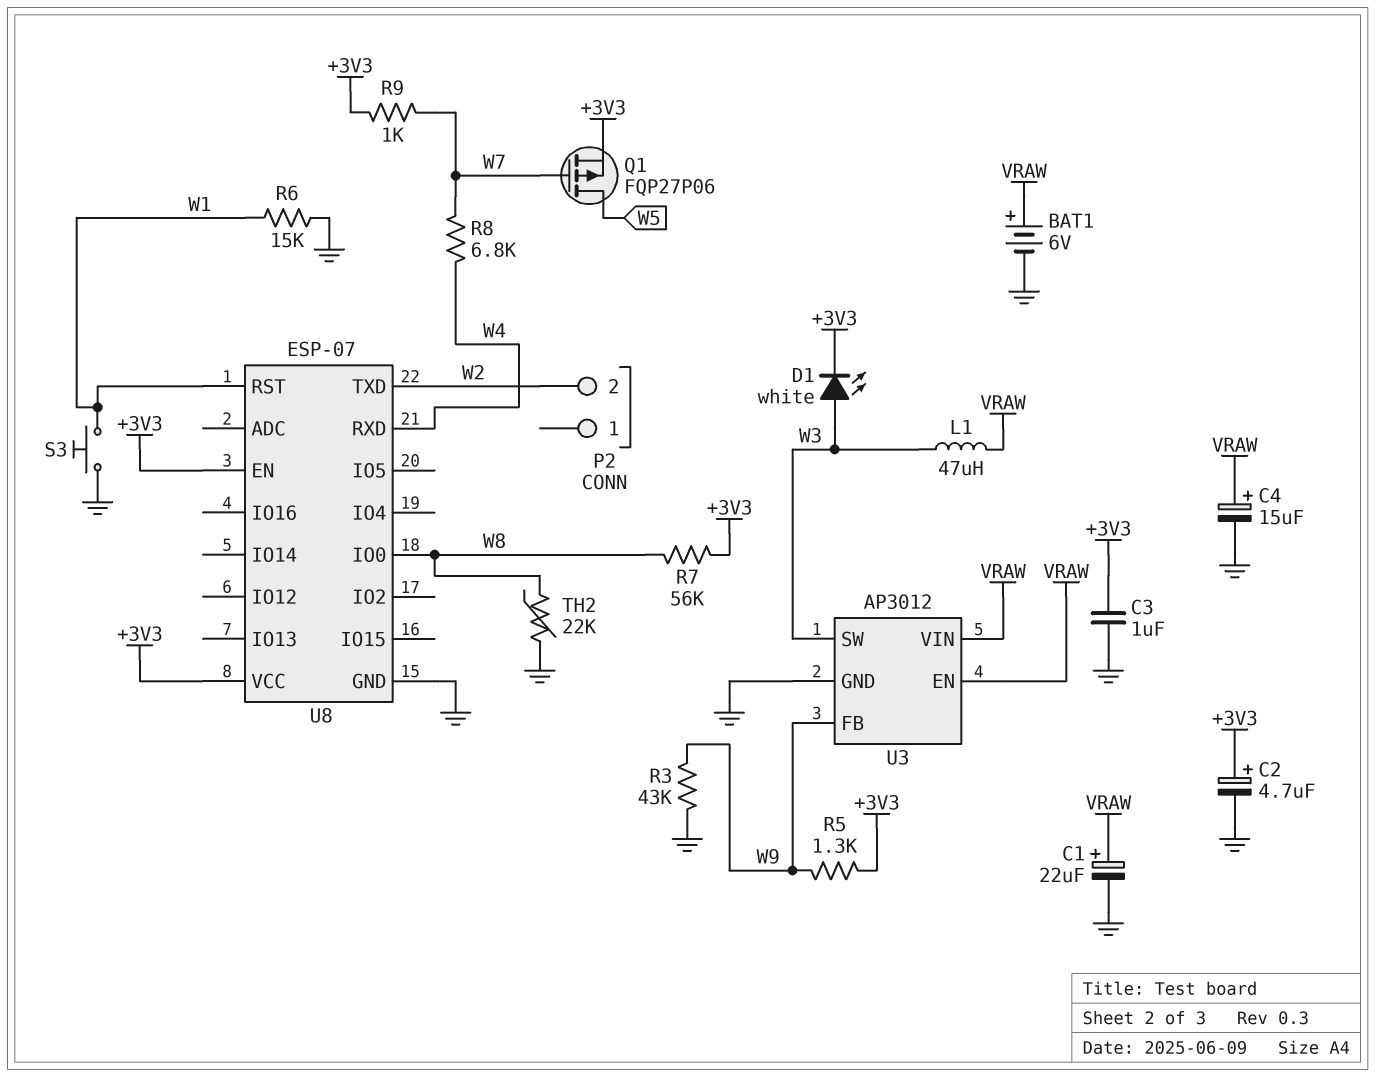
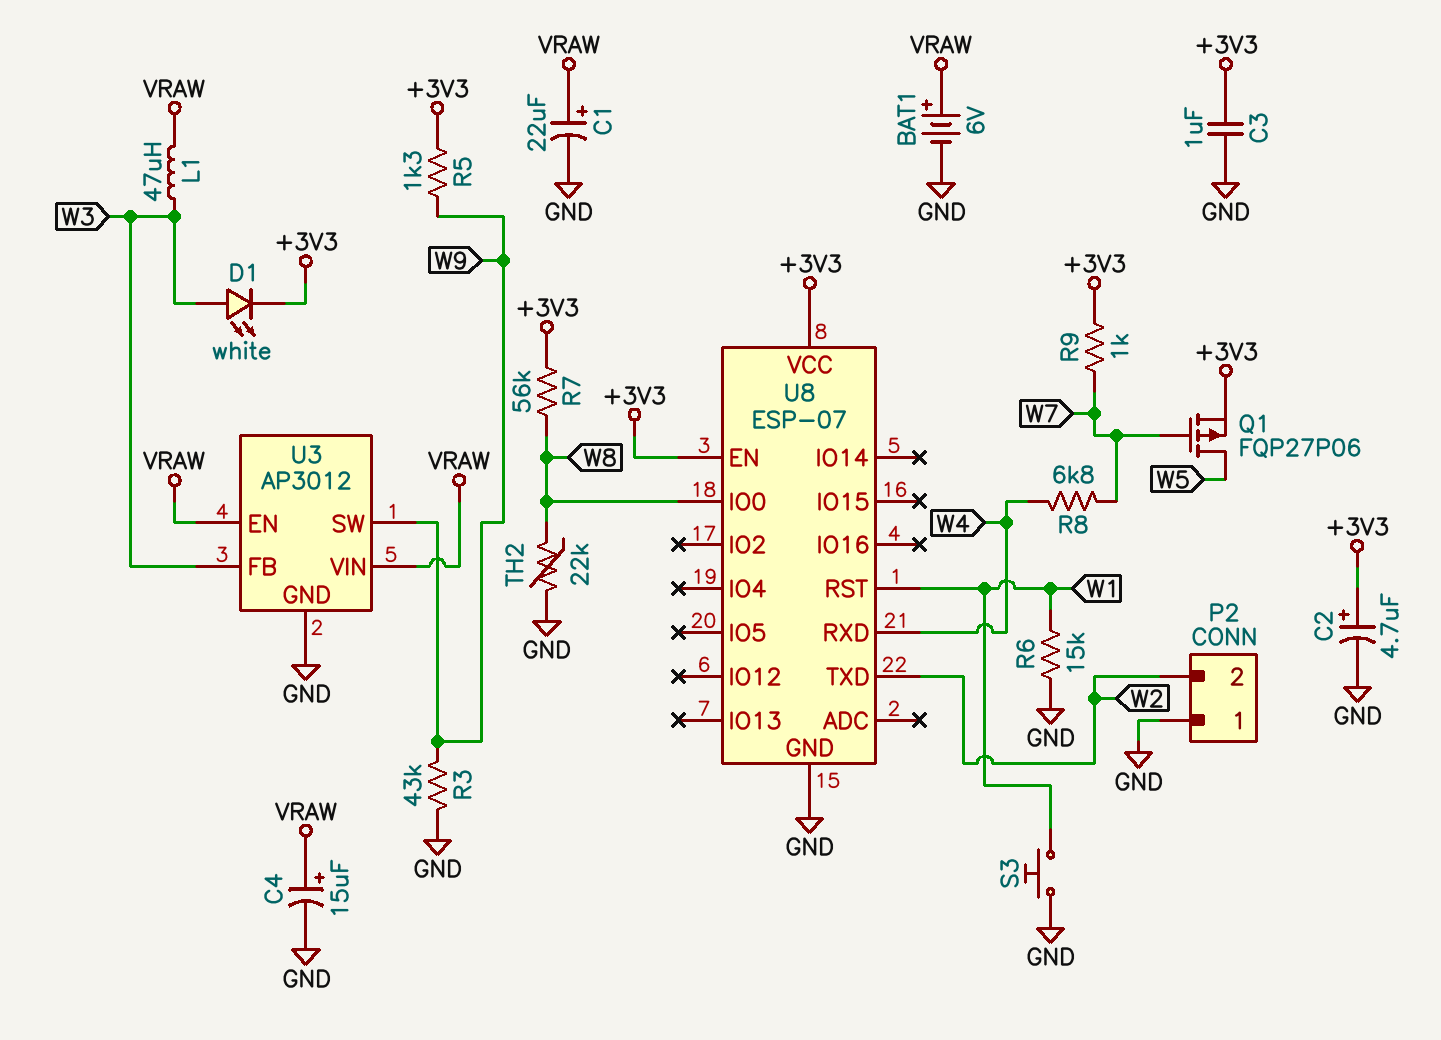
P2 pin 1: none -> GND
U3 pin FB: W9 -> W3
U3 pin SW: W3 -> W9

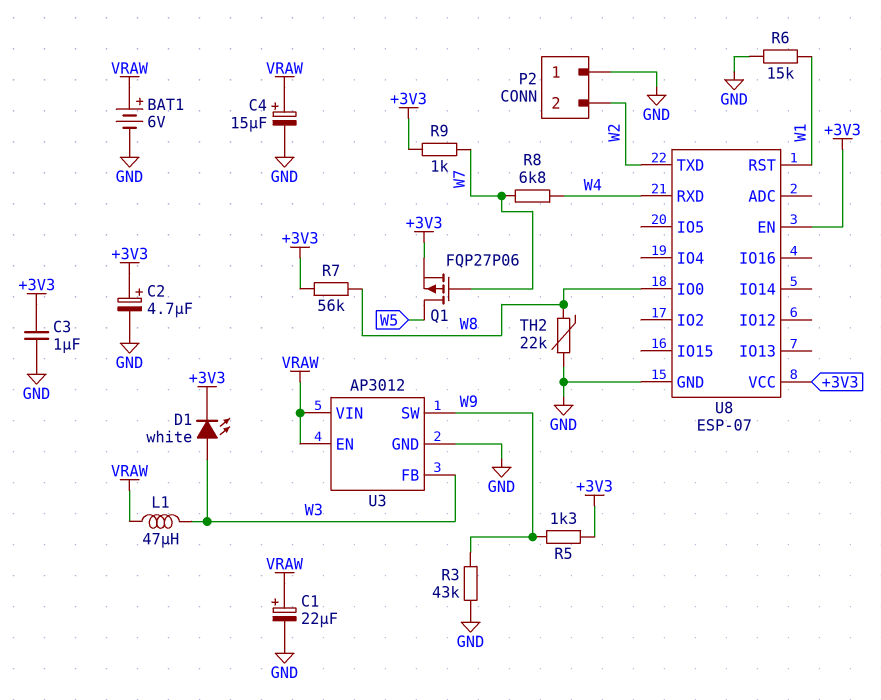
S3: button (GND, W1) -> none

